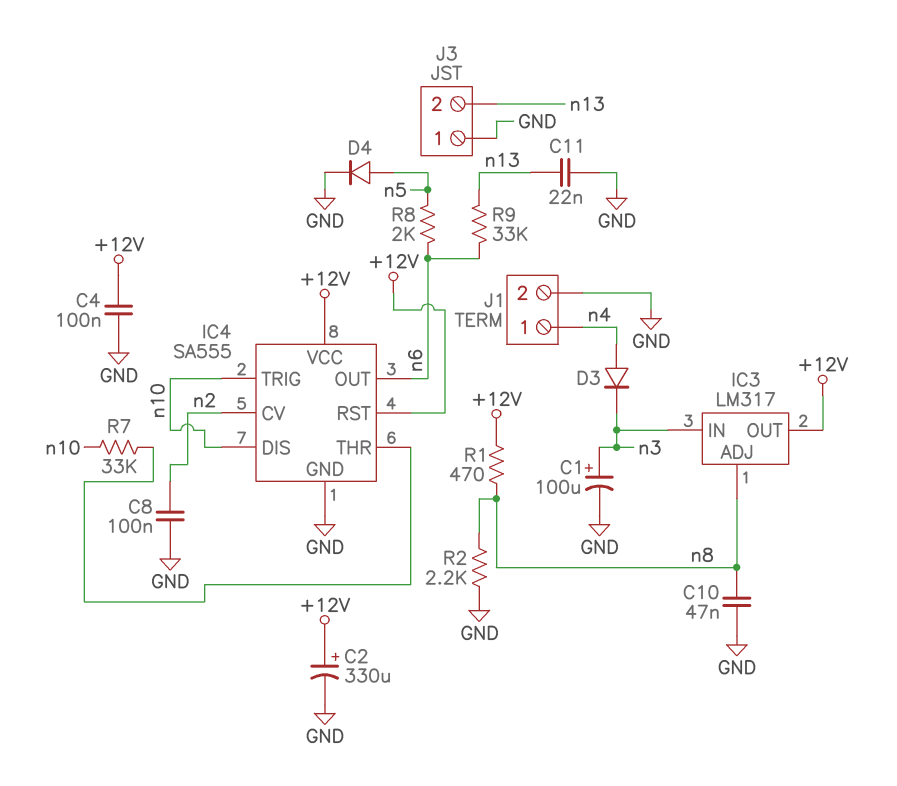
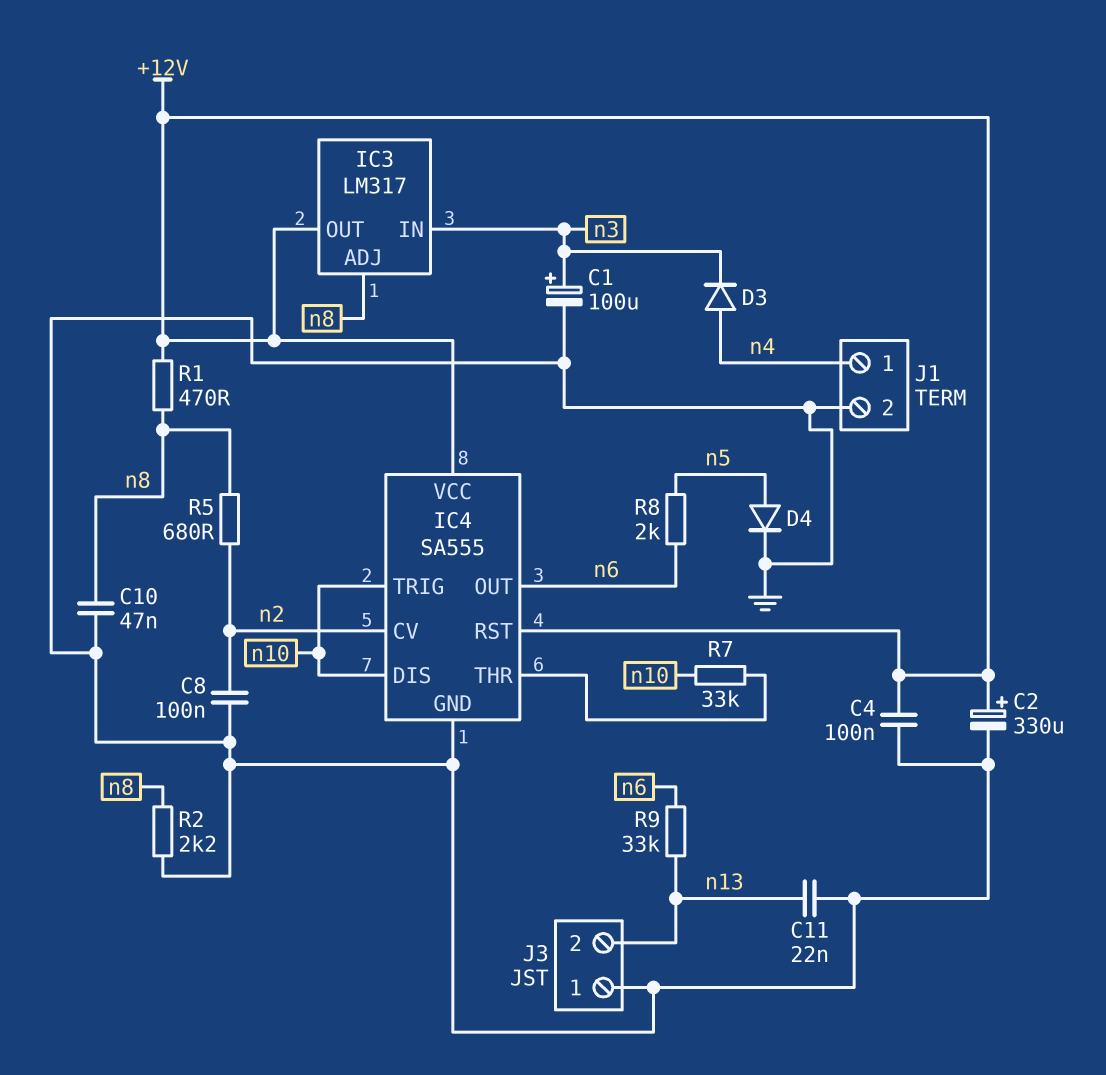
R5: none -> 680 (n2, n8)

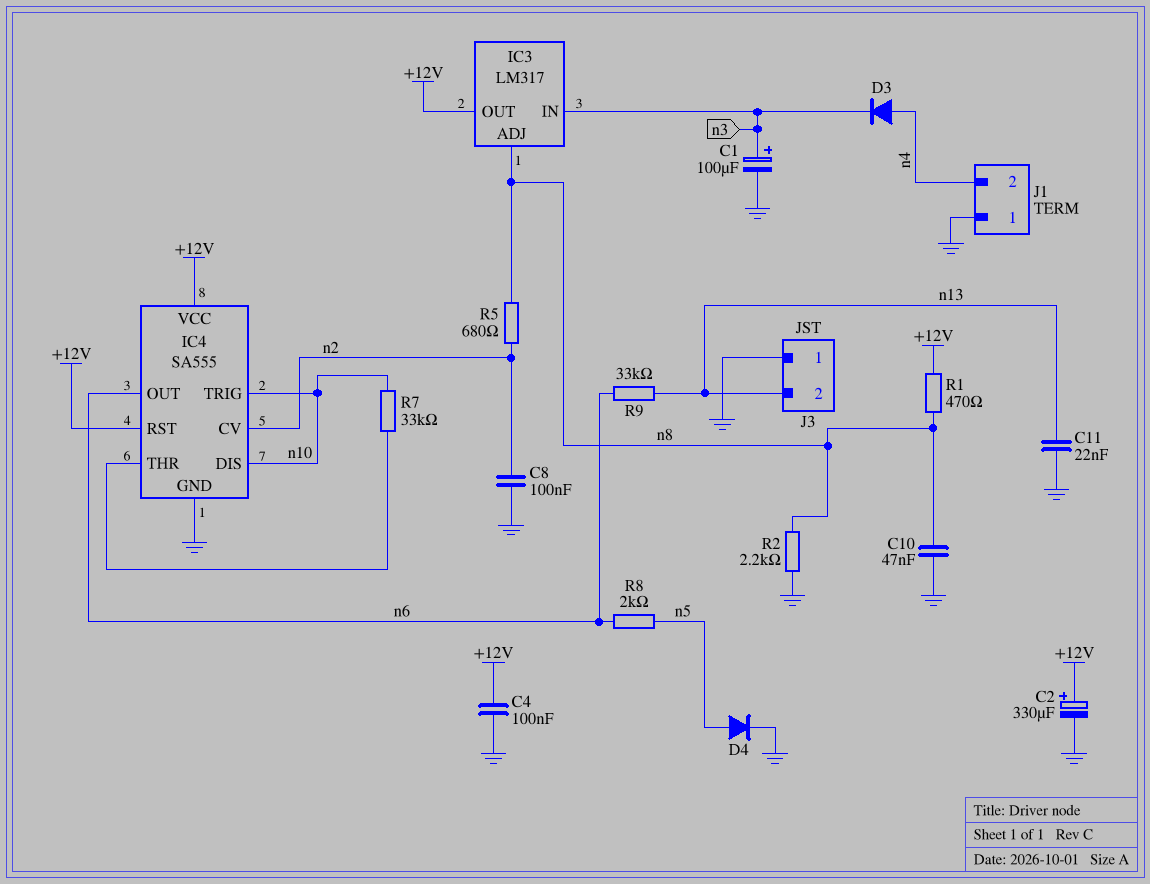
J1 pin 1: n4 -> GND
J1 pin 2: GND -> n4

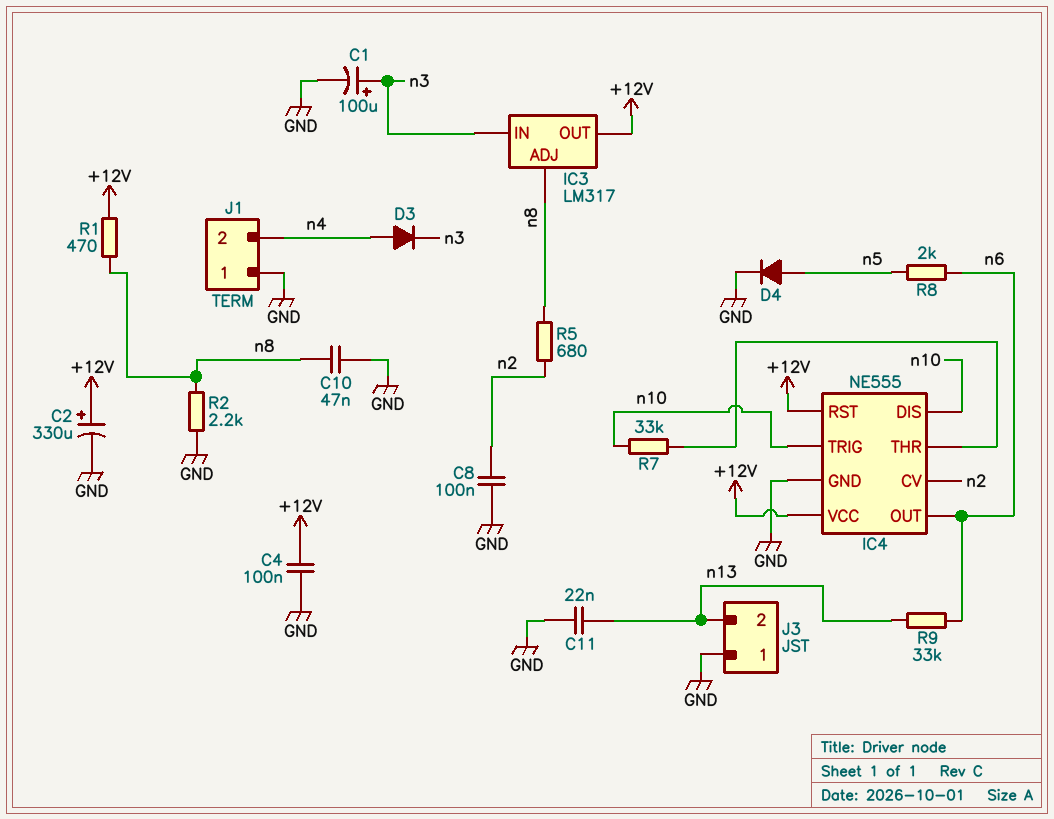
IC4: SA555 -> NE555

